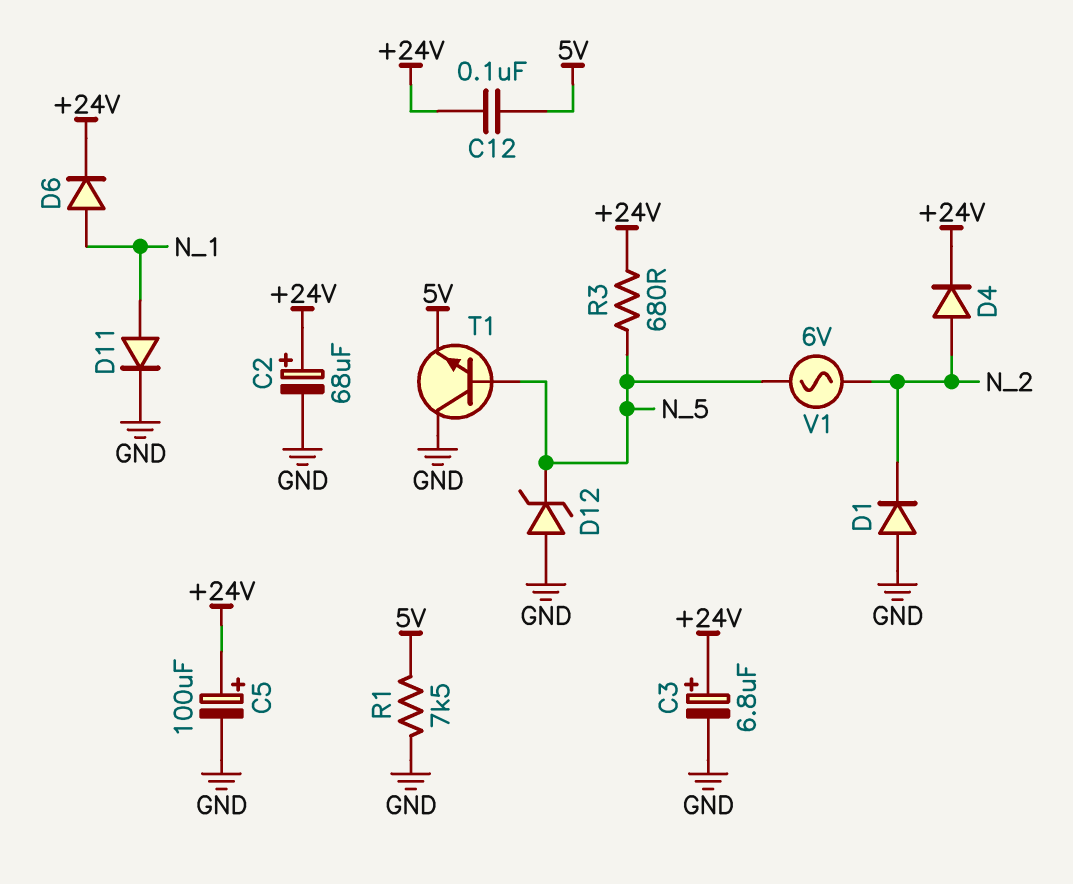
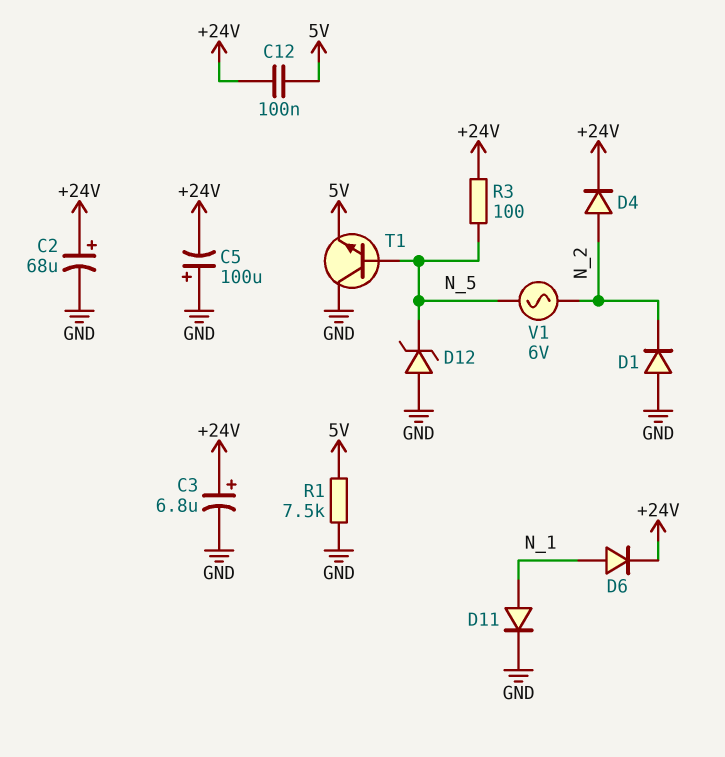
C5: 100uF (plus +24V, minus GND) -> 100uF (plus GND, minus +24V)
R3: 680 (+24V, N_5) -> 100 (+24V, N_5)

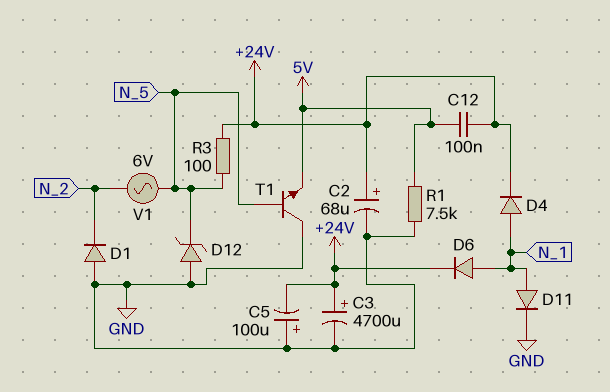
C3: 6.8uF (plus +24V, minus GND) -> 4700uF (plus +24V, minus GND)
D4: diode (A N_2, K +24V) -> diode (A N_1, K +24V)

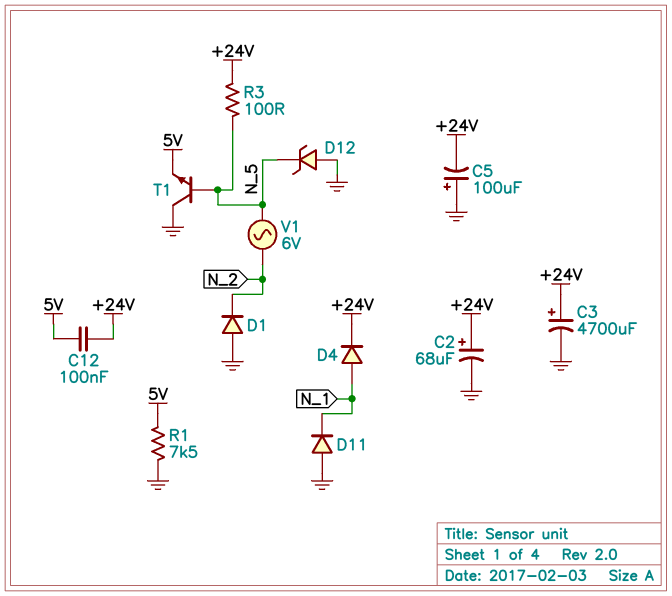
D6: diode (A N_1, K +24V) -> none
D11: diode (A N_1, K GND) -> diode (A GND, K N_1)

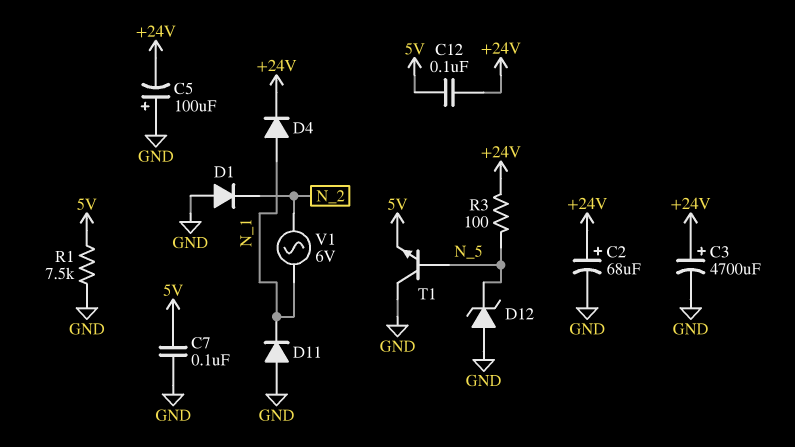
C7: none -> 100nF (5V, GND)
V1: AC 6V (N_2, N_5) -> AC 6V (N_1, N_2)

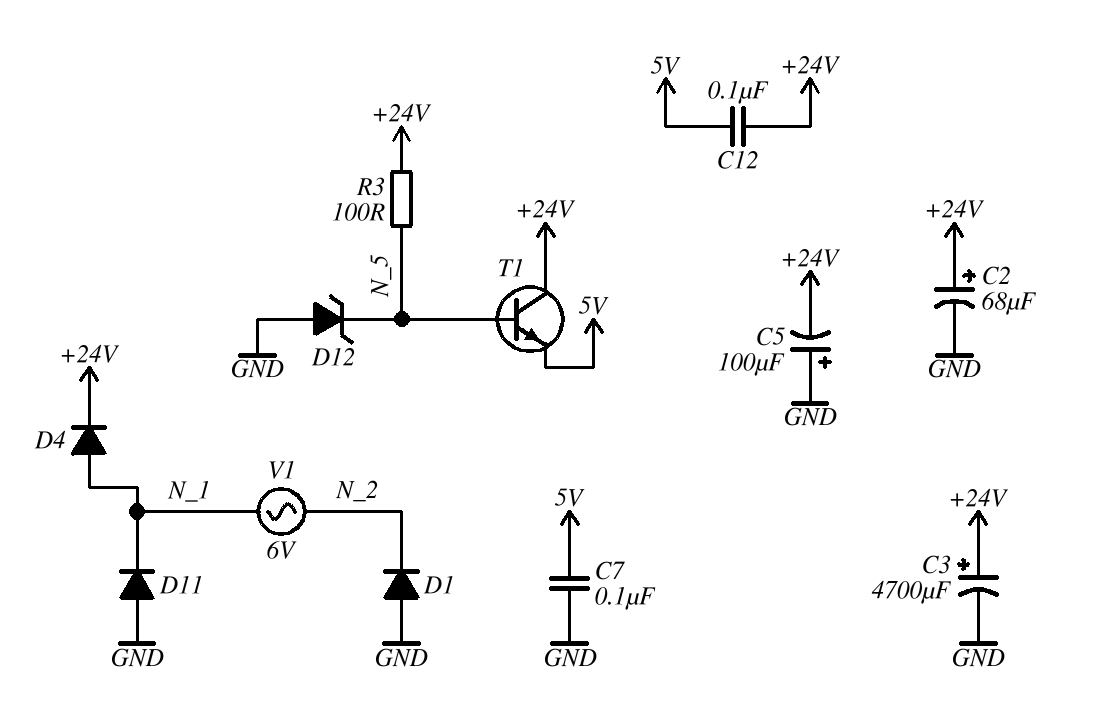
R1: 7.5k (5V, GND) -> none
T1: NPN (B N_5, C GND, E 5V) -> NPN (B N_5, C +24V, E 5V)

